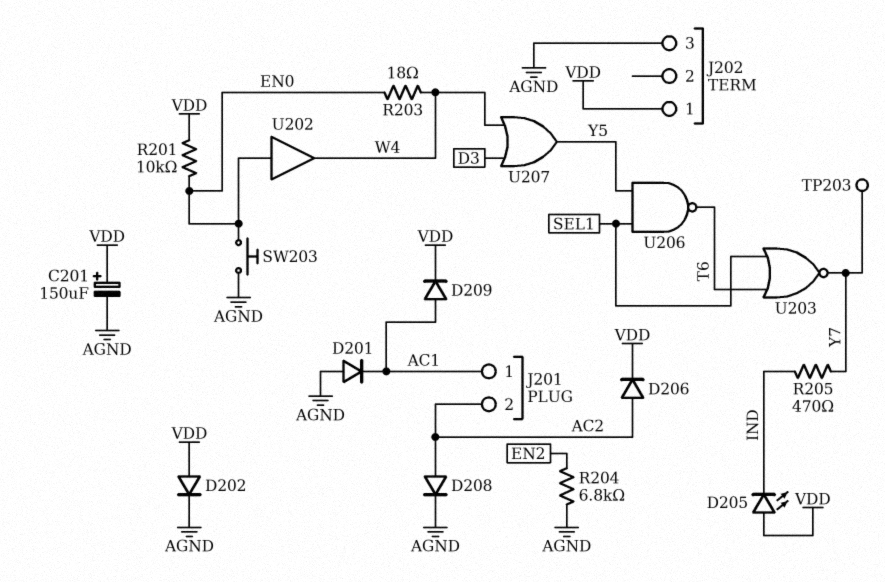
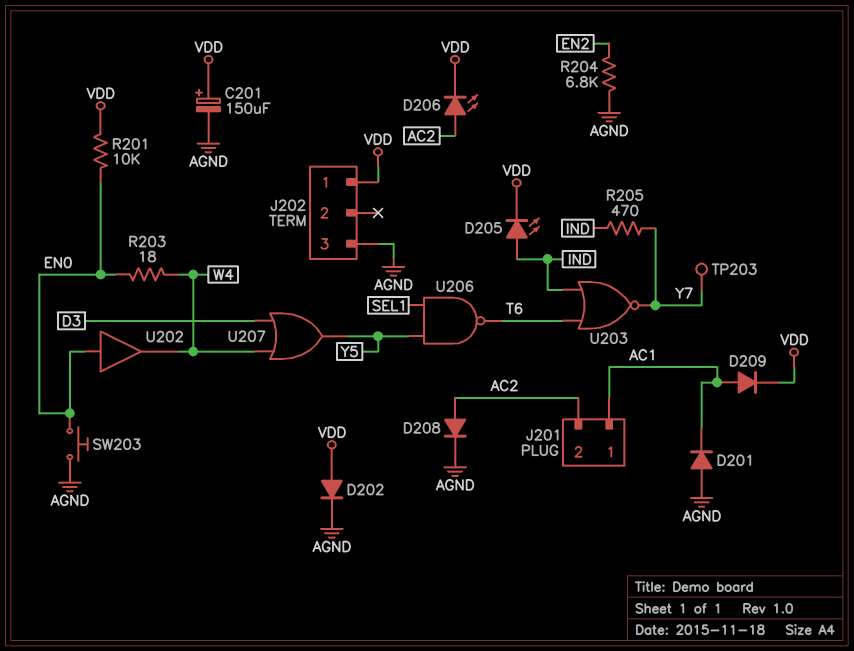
D205: LED (A VDD, K IND) -> LED (A IND, K VDD)
D206: diode (A AC2, K VDD) -> LED (A AC2, K VDD)
U203: NOR (in SEL1, in T6, out Y7) -> NOR (in IND, in T6, out Y7)

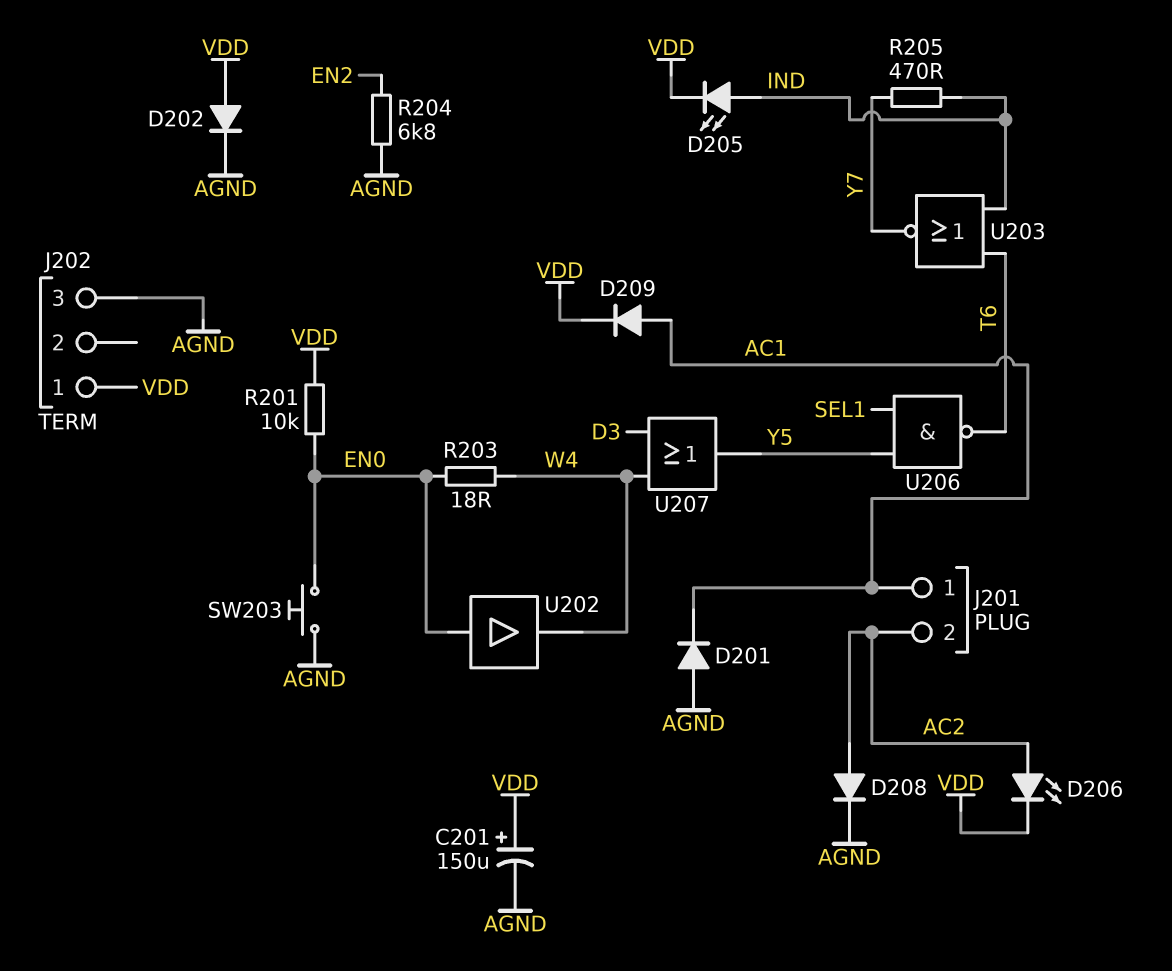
TP203: test point (Y7) -> none

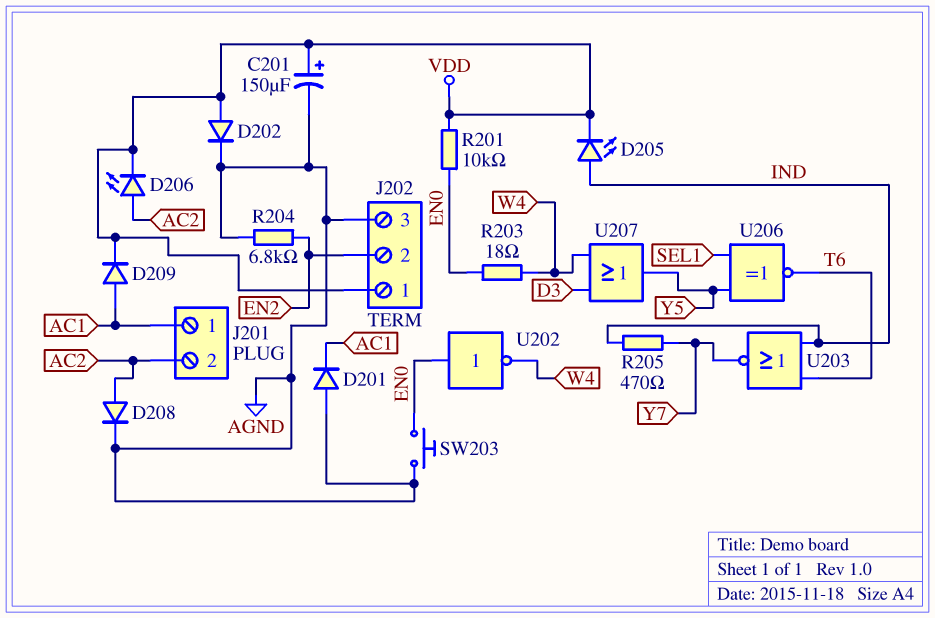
J202 pin 2: none -> EN2
U202: buffer (in EN0, out W4) -> NOT (in EN0, out W4)
U206: NAND (in SEL1, in Y5, out T6) -> XNOR (in SEL1, in Y5, out T6)

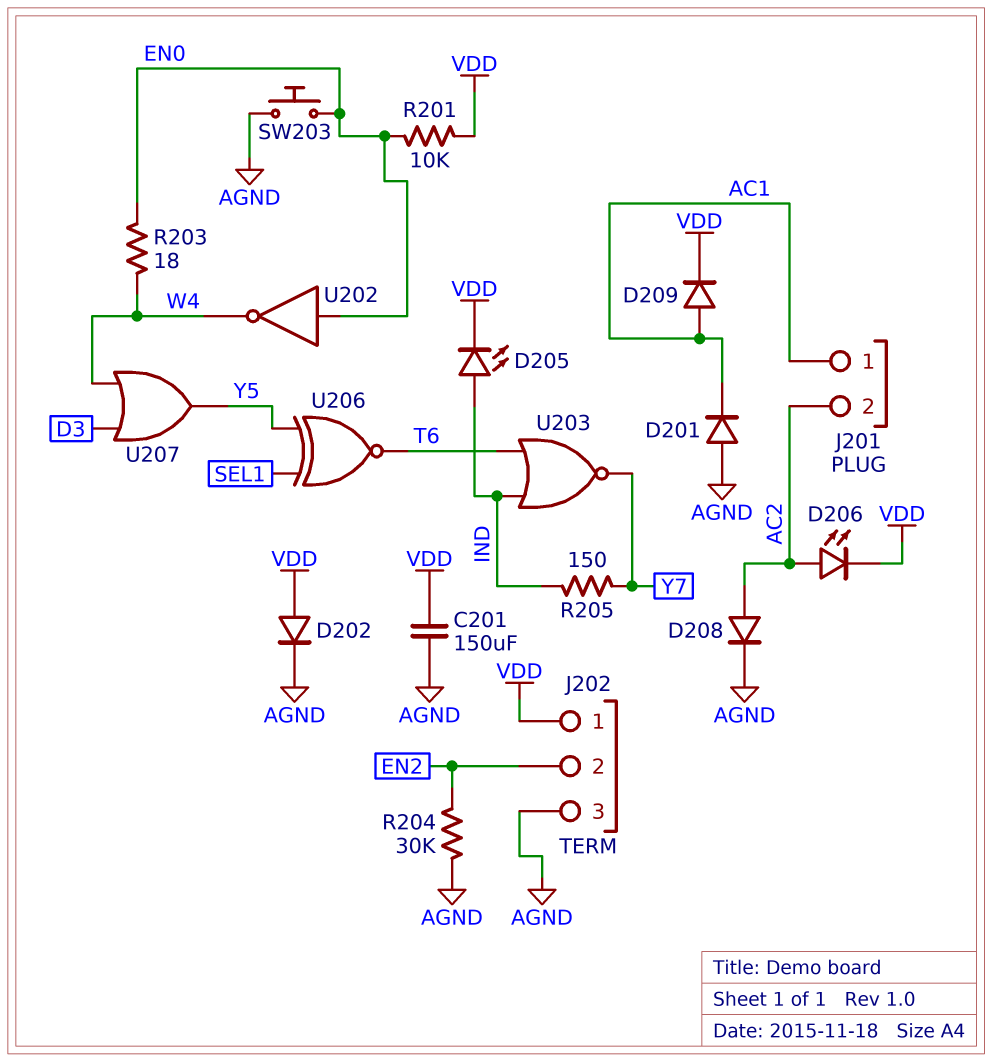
C201: 150uF (plus VDD, minus AGND) -> 150uF (AGND, VDD)
R204: 6.8k (AGND, EN2) -> 30k (AGND, EN2)
R205: 470 (IND, Y7) -> 150 (IND, Y7)

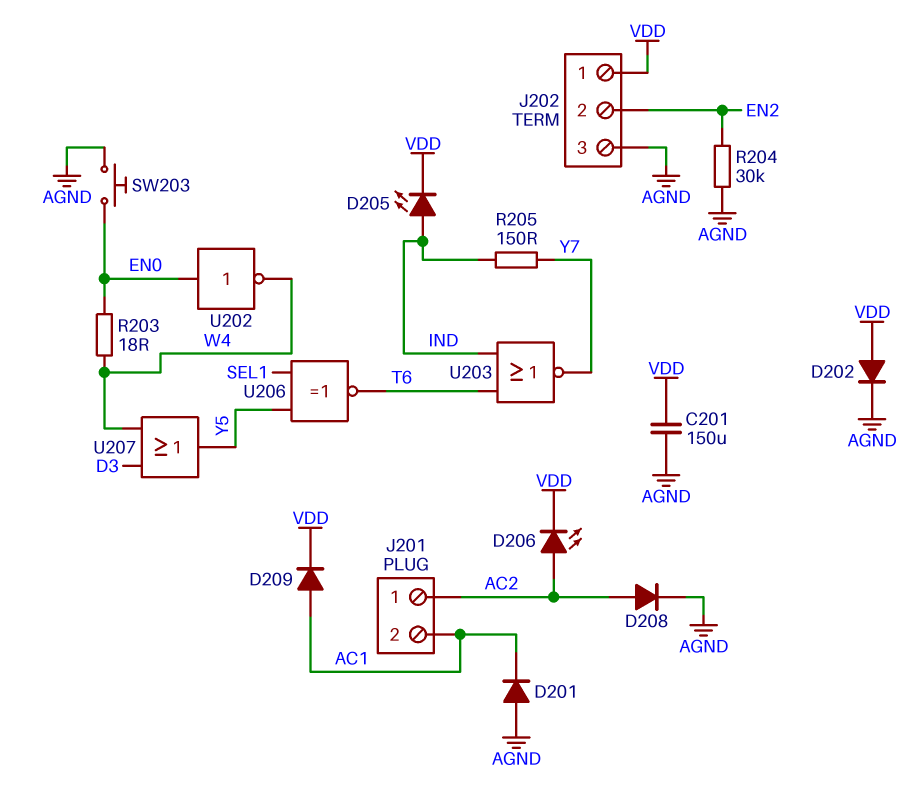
J201 pin 1: AC1 -> AC2
J201 pin 2: AC2 -> AC1
R201: 10k (EN0, VDD) -> none

